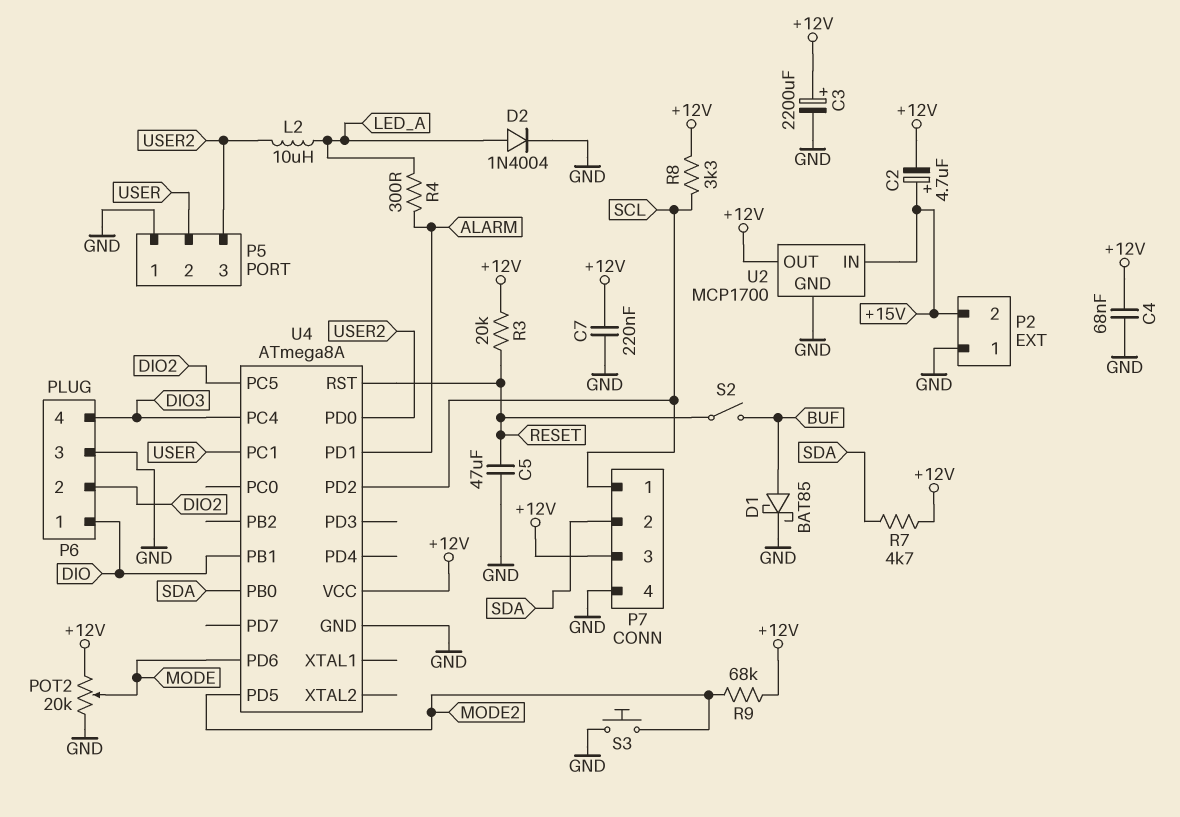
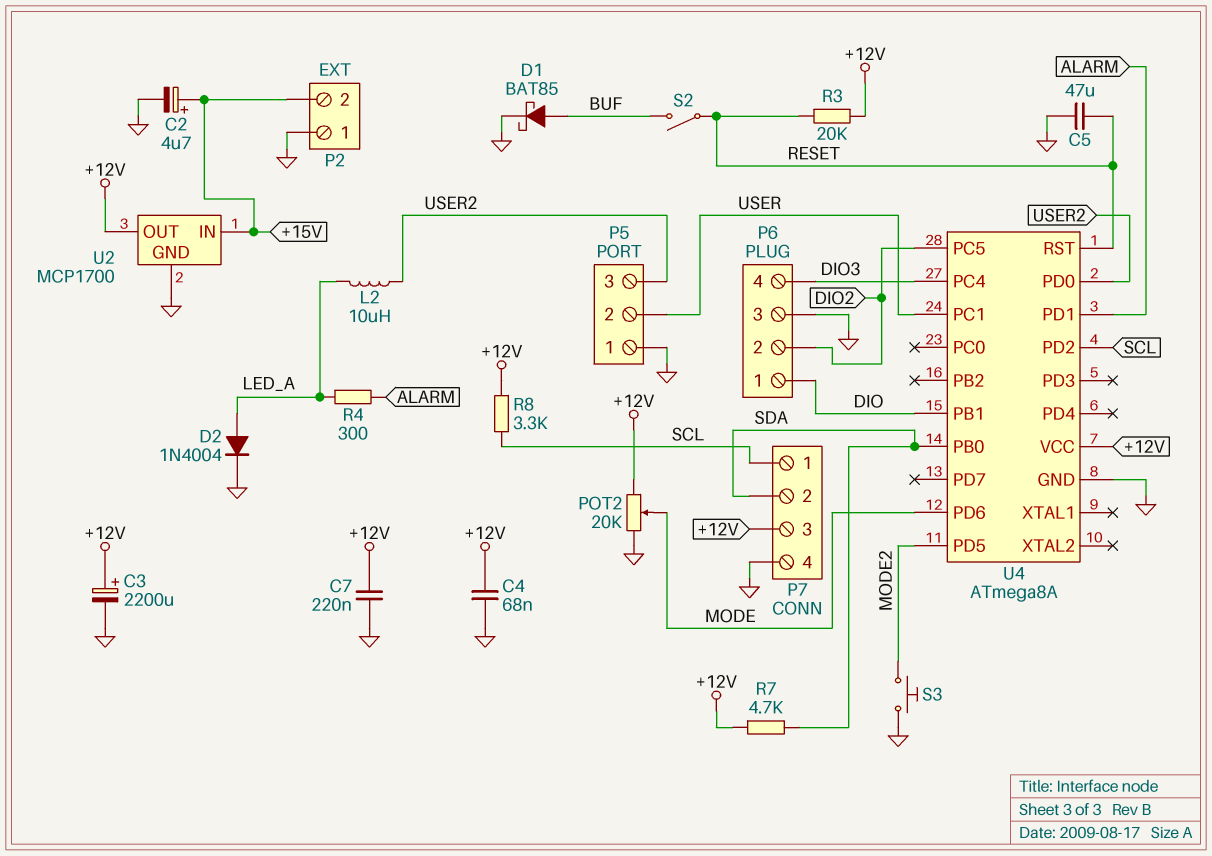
C2: 4.7uF (plus +15V, minus +12V) -> 4.7uF (plus +15V, minus GND)
R9: 68k (+12V, MODE2) -> none

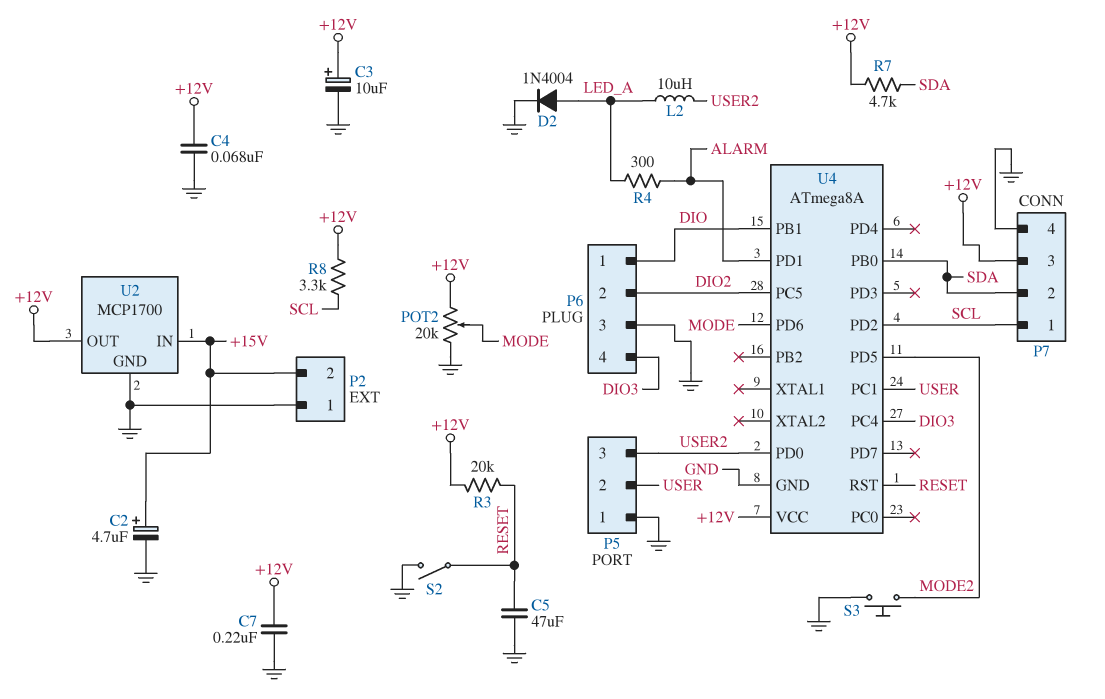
C3: 2200uF (plus +12V, minus GND) -> 10uF (plus +12V, minus GND)
D1: schottky BAT85 (A BUF, K GND) -> none
S2: switch (BUF, RESET) -> switch (GND, RESET)

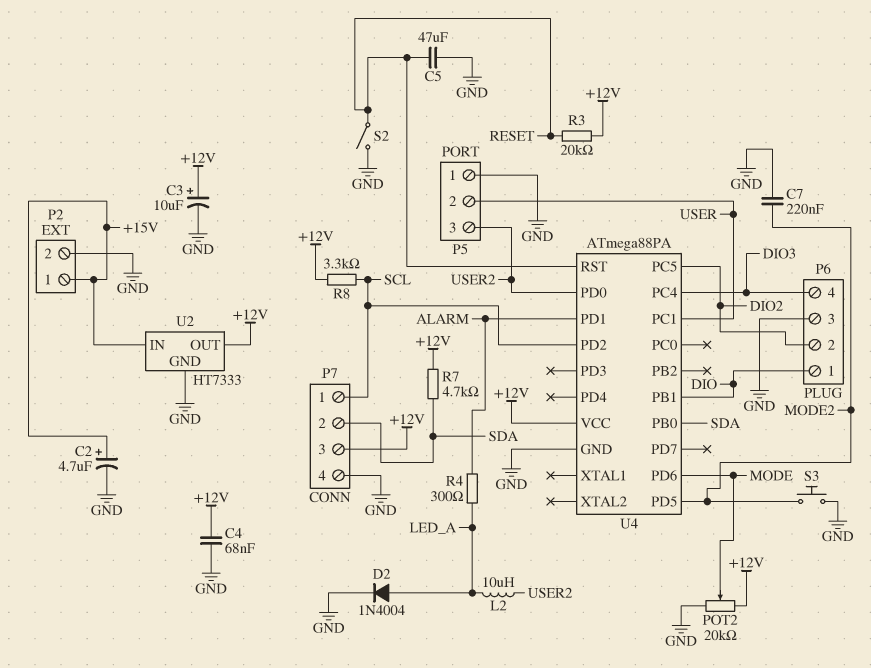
C7: 220nF (+12V, GND) -> 220nF (GND, MODE2)
P2 pin 1: GND -> +15V
P2 pin 2: +15V -> GND
U2: MCP1700 -> HT7333
U4: ATmega8A -> ATmega88PA

